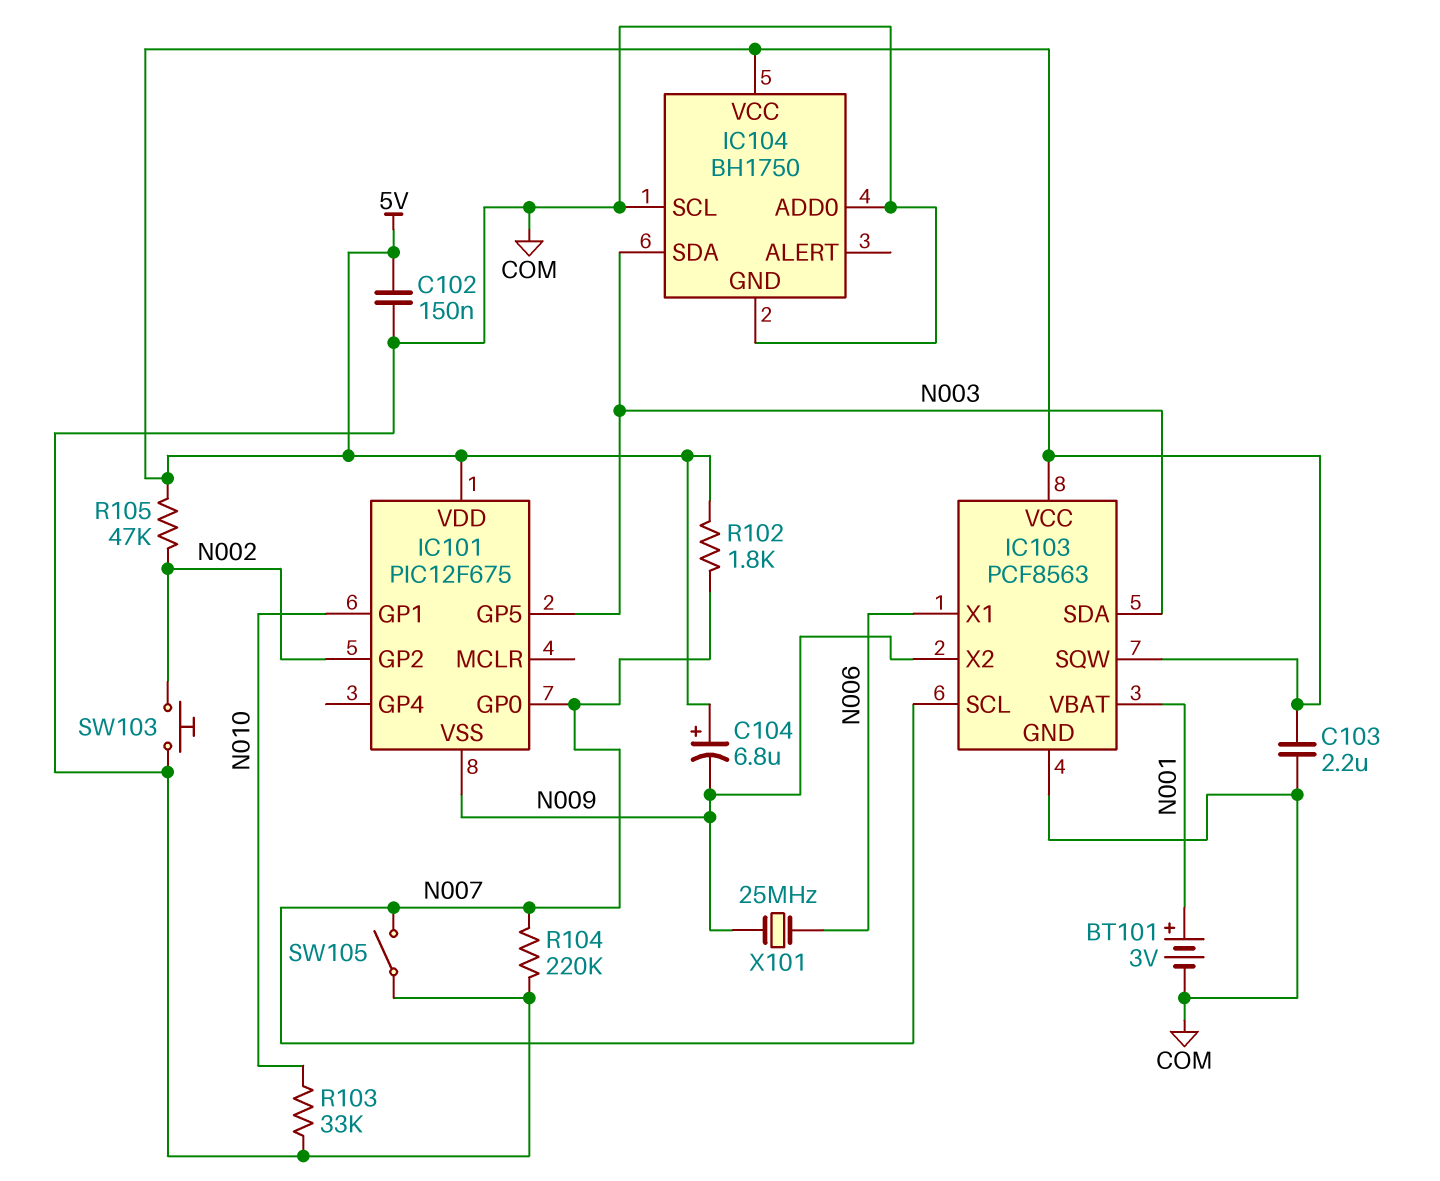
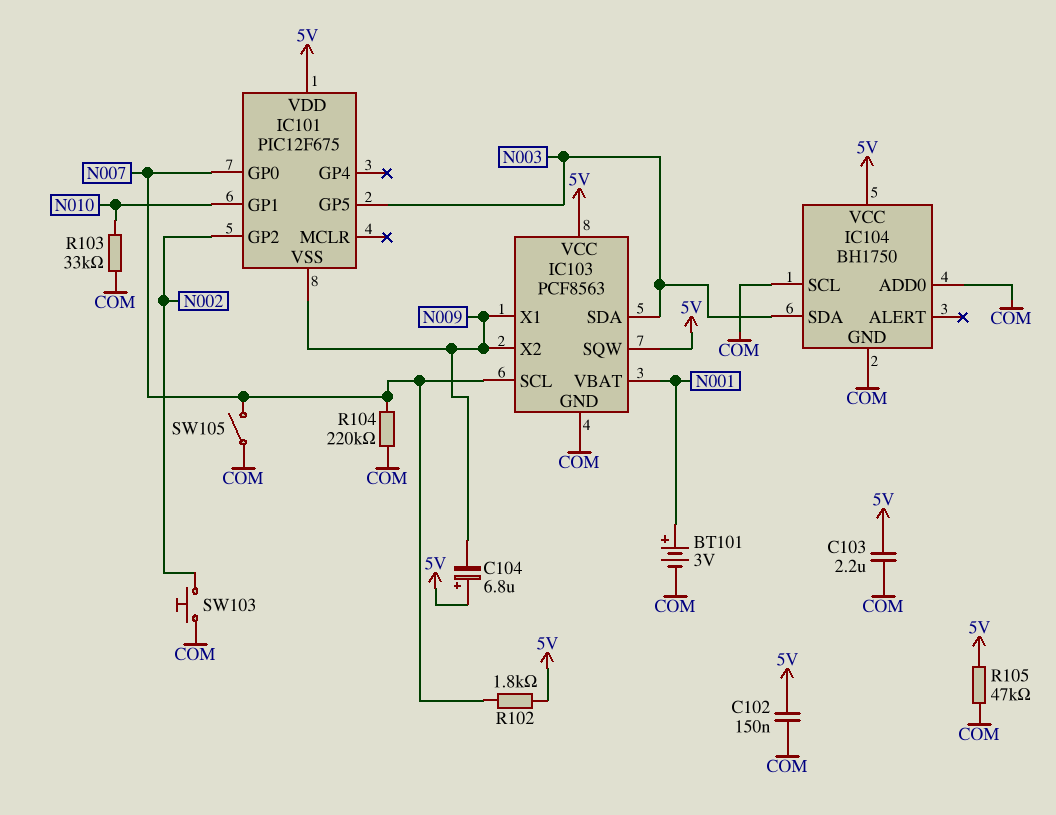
IC103 pin X1: N006 -> N009
R105: 47k (5V, N002) -> 47k (5V, COM)
X101: 25MHz (N006, N009) -> none

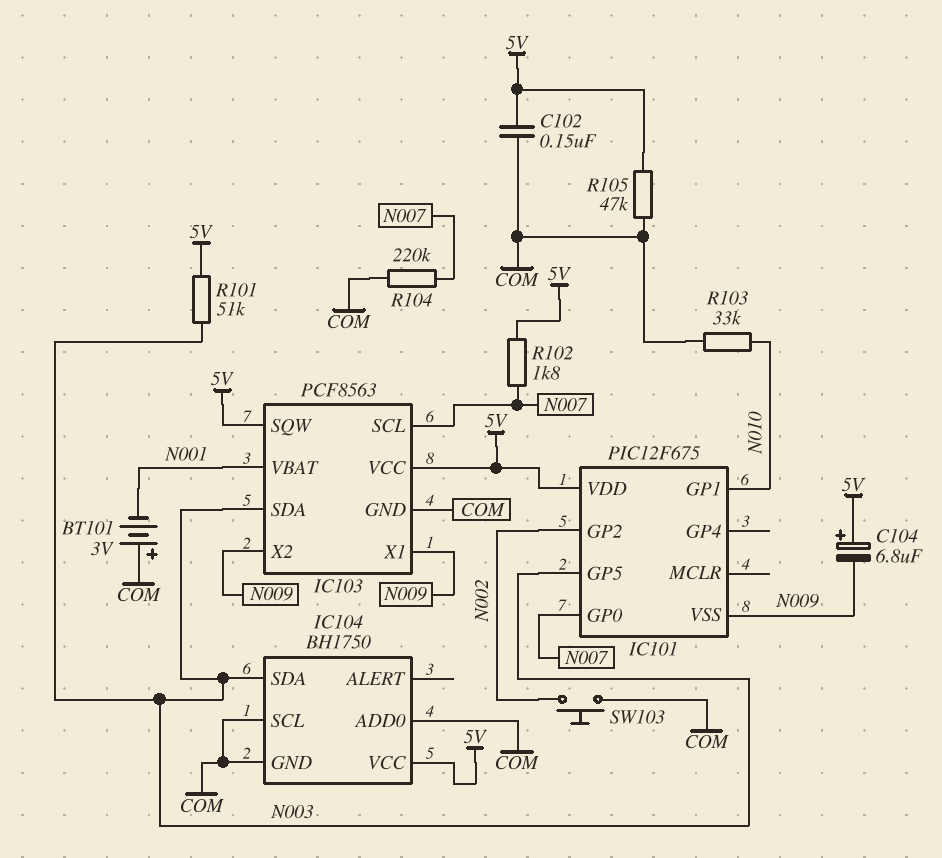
BT101: 3V (plus N001, minus COM) -> 3V (plus COM, minus N001)
C103: 2.2uF (5V, COM) -> none
R101: none -> 51k (5V, N003)
SW105: switch (COM, N007) -> none

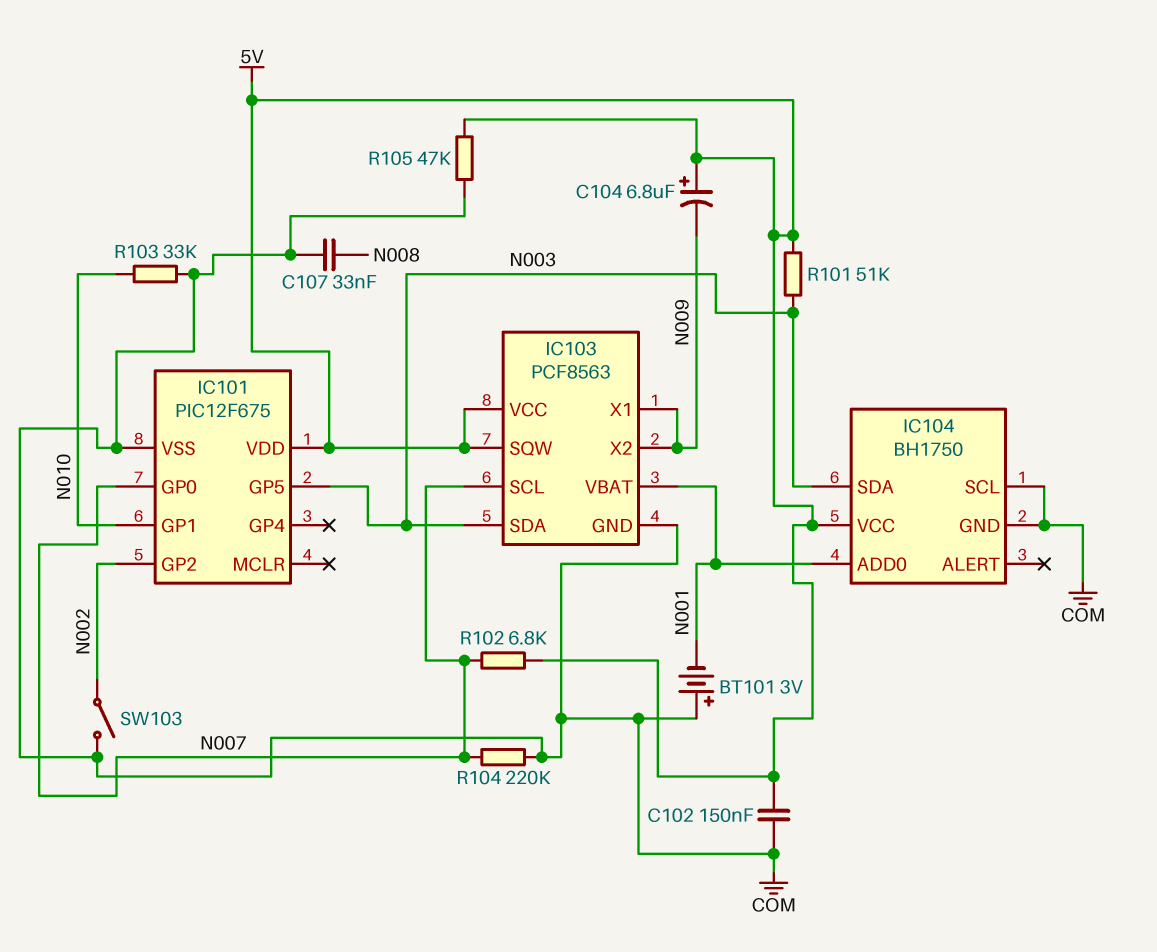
C107: none -> 33nF (COM, N008)
IC101 pin VSS: N009 -> COM
IC104 pin ADD0: COM -> N001
R102: 1.8k (5V, N007) -> 6.8k (5V, N007)
SW103: button (COM, N002) -> switch (COM, N002)

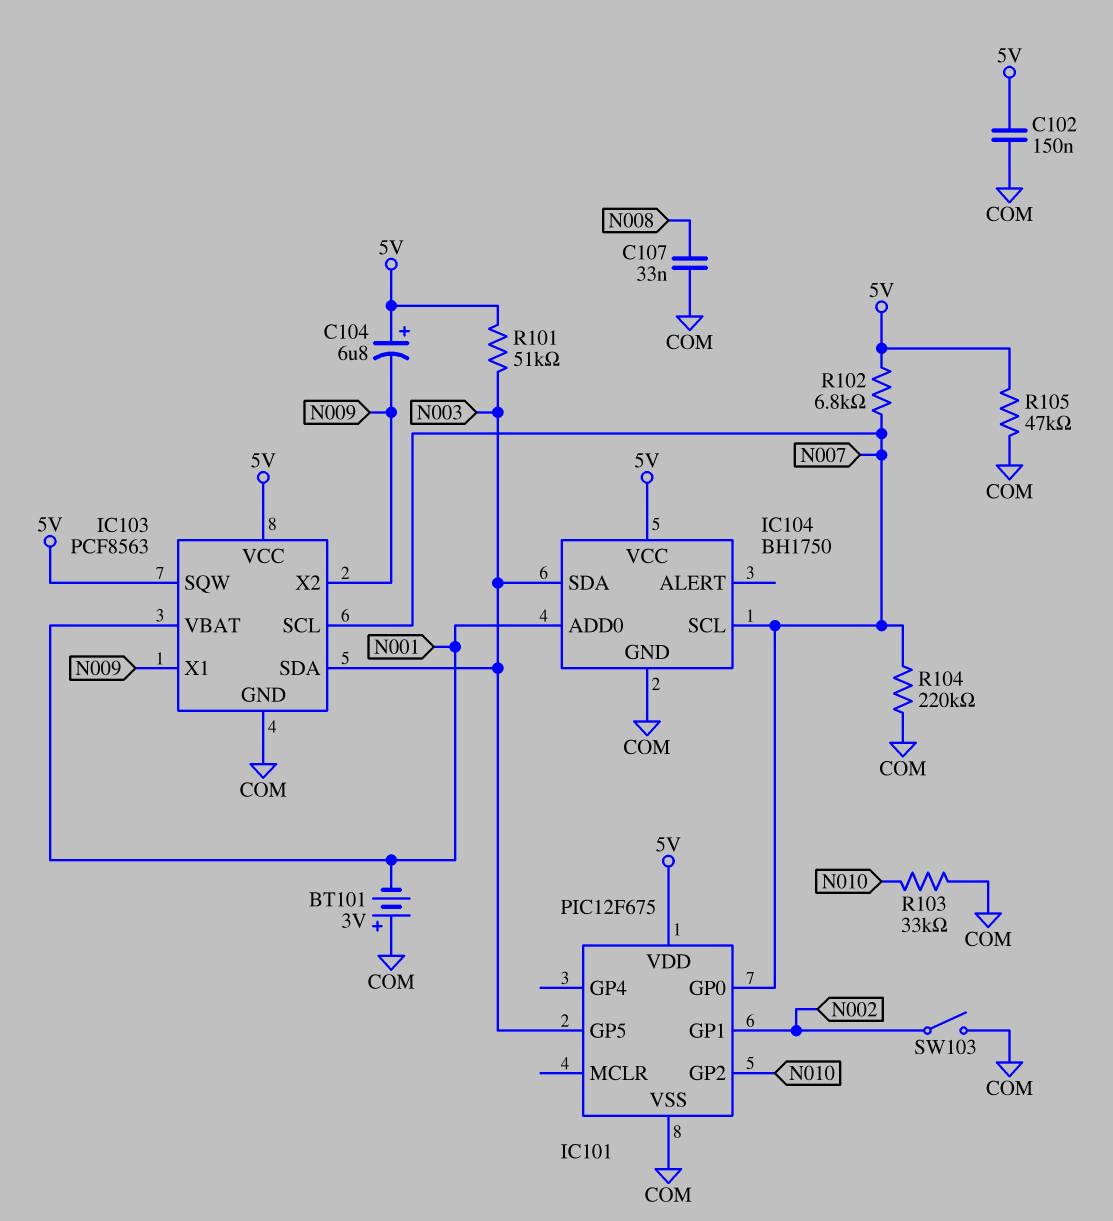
IC101 pin GP1: N010 -> N002
IC101 pin GP2: N002 -> N010
IC104 pin SCL: COM -> N007

